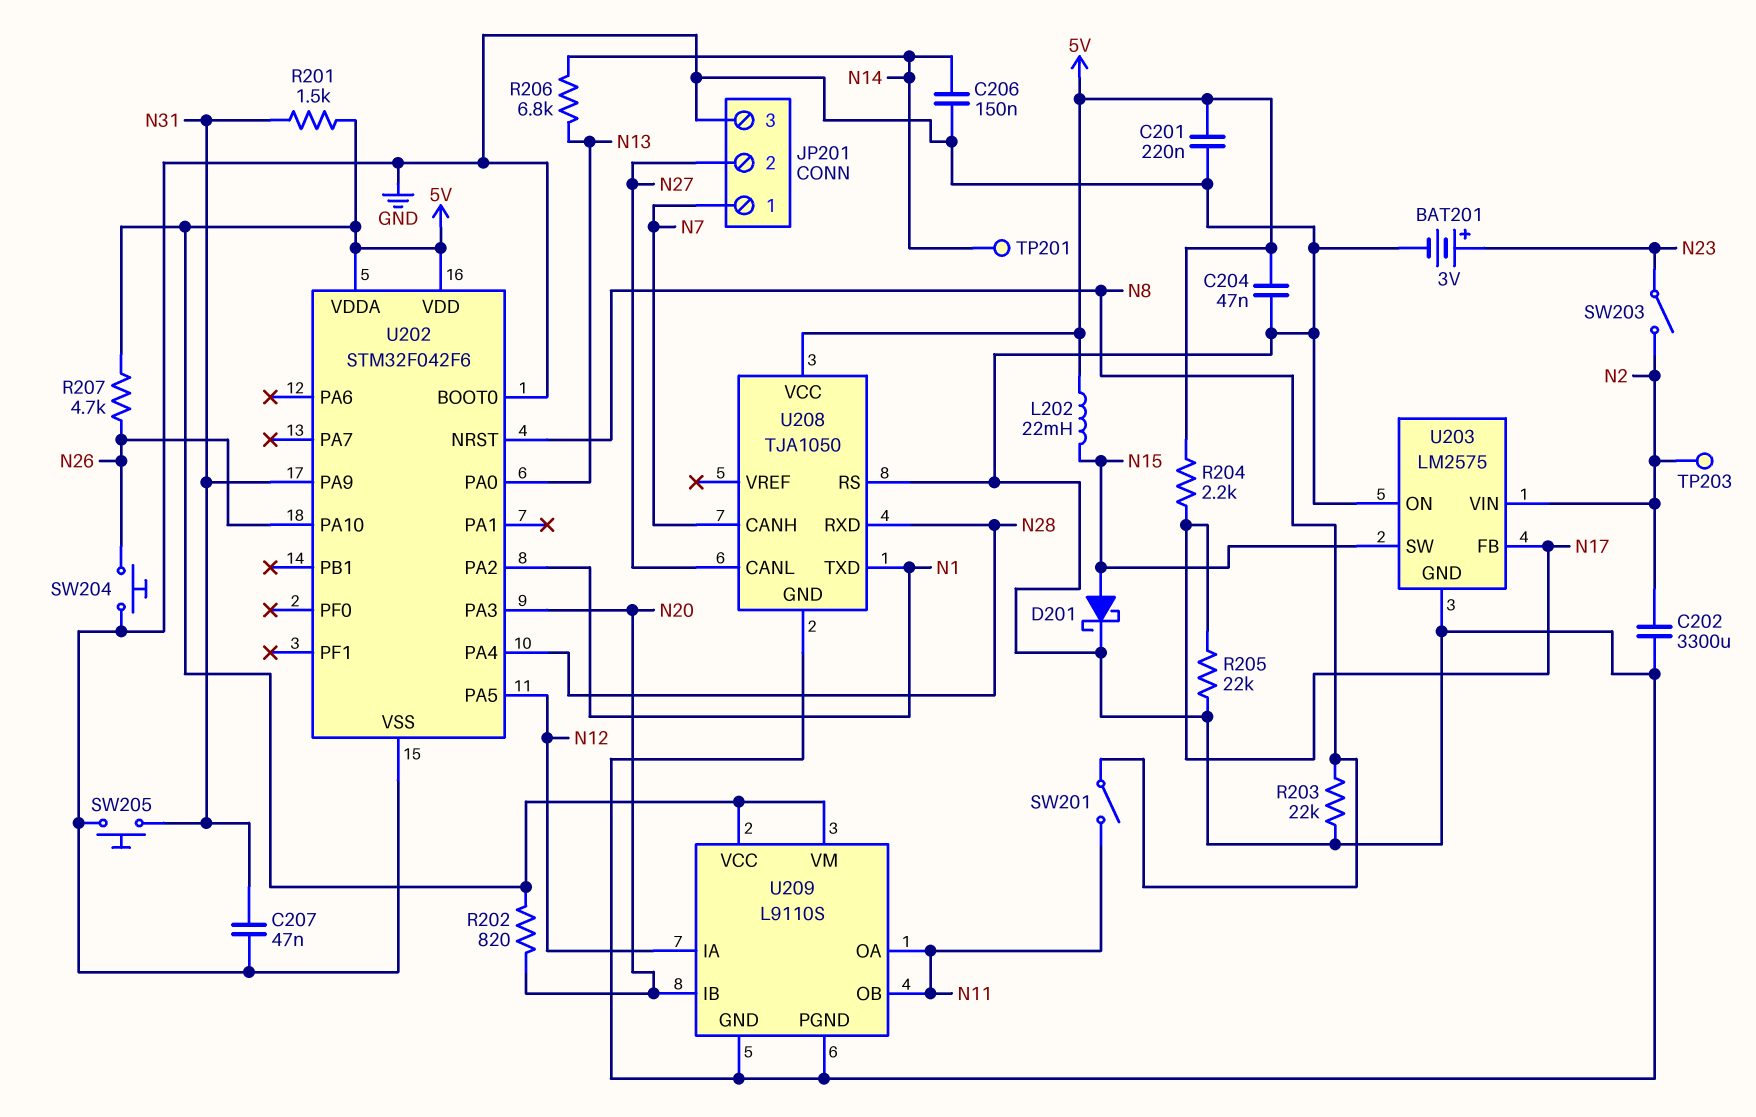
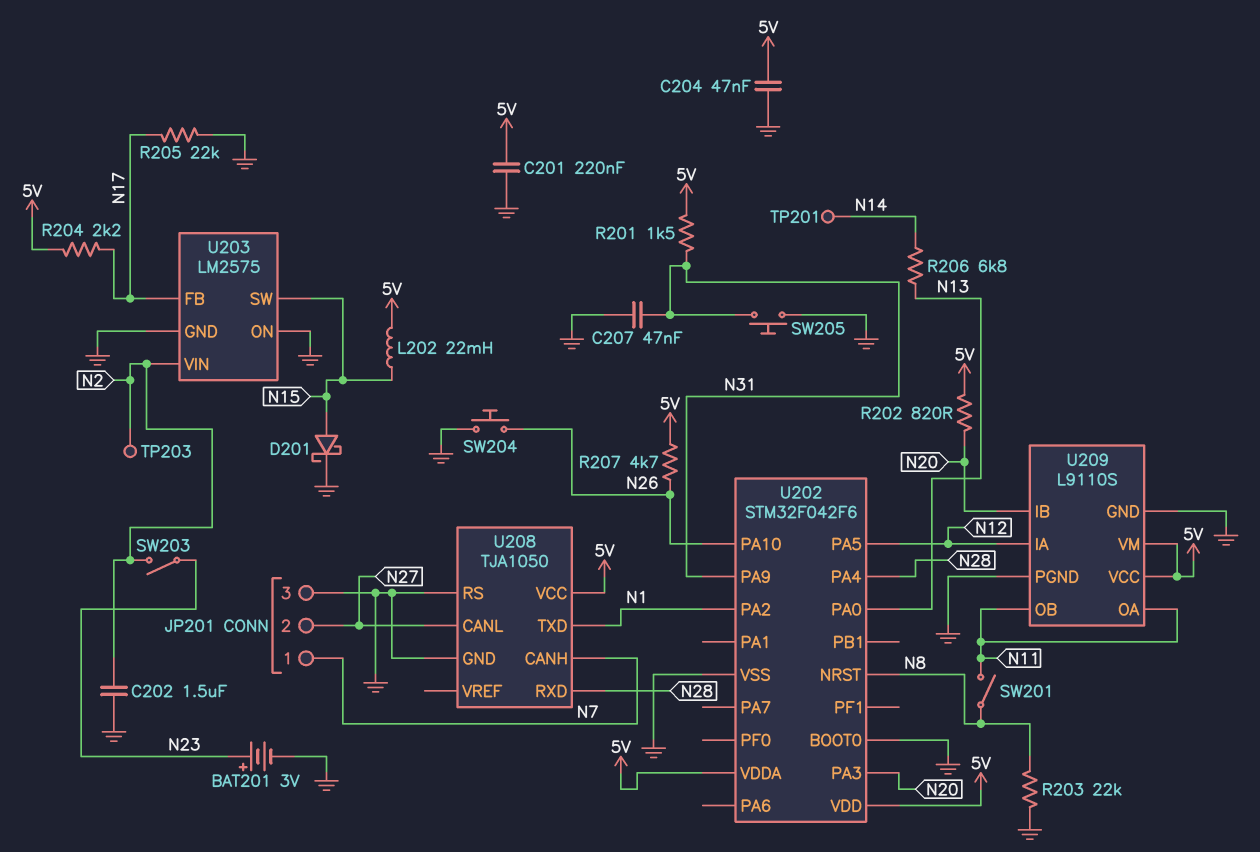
C202: 3300uF (GND, N2) -> 1.5uF (GND, N2)
C206: 150nF (GND, N14) -> none

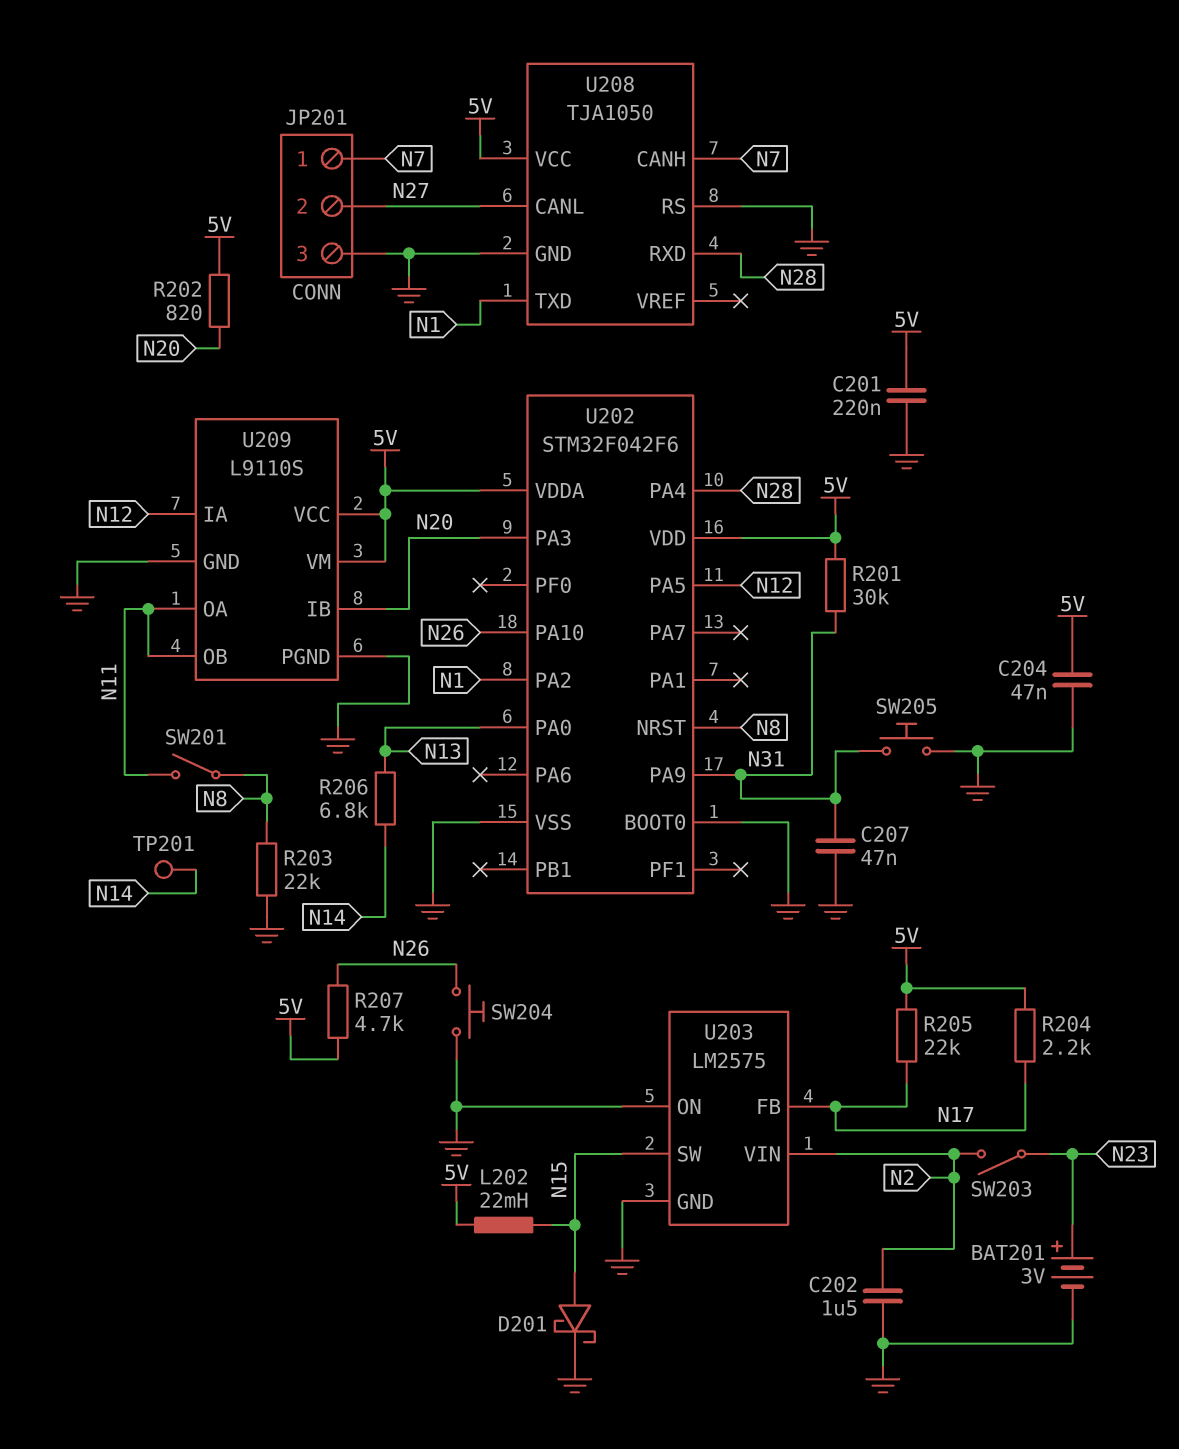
R201: 1.5k (5V, N31) -> 30k (5V, N31)
R205: 22k (GND, N17) -> 22k (5V, N17)
TP203: test point (N2) -> none

